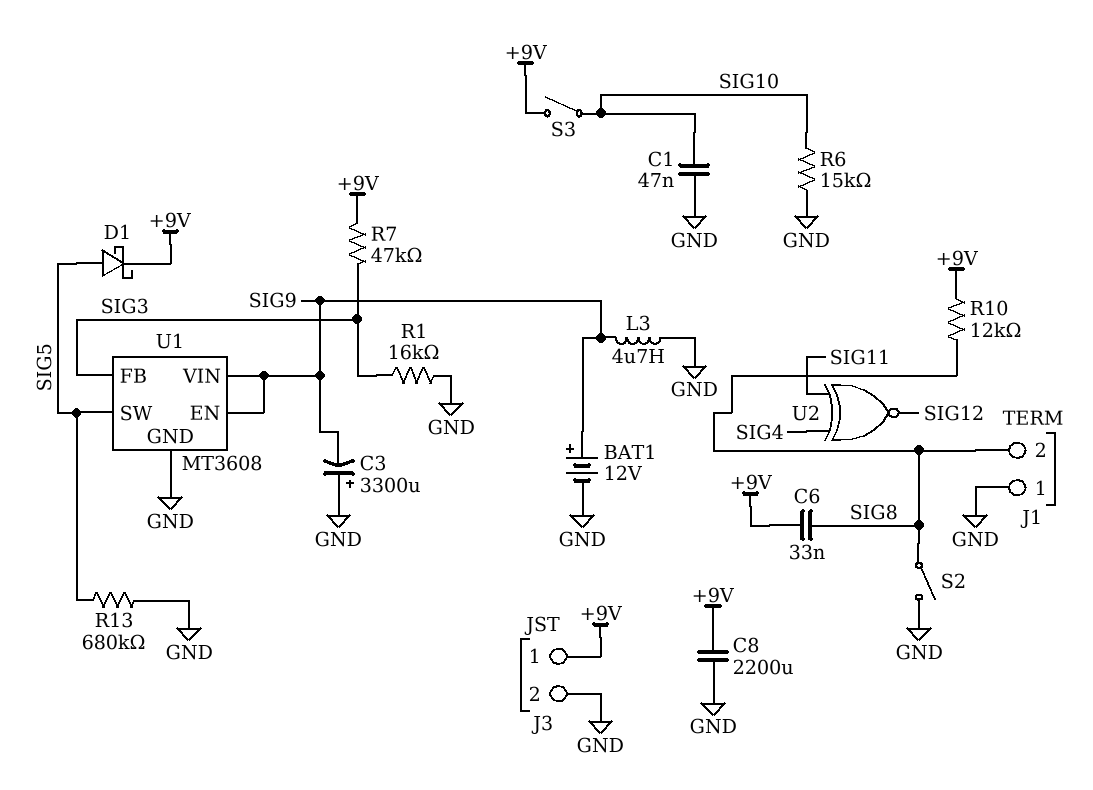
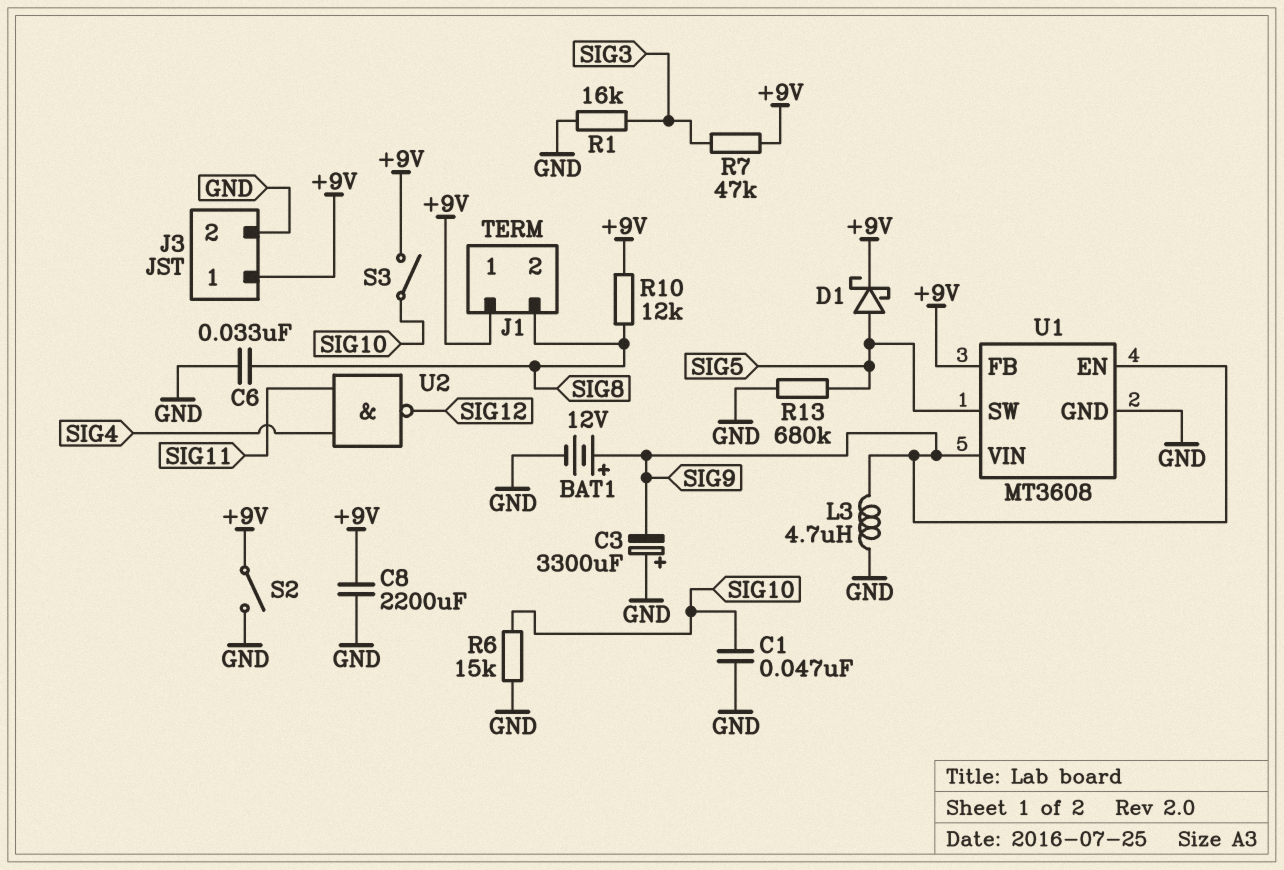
C6: 33nF (+9V, SIG8) -> 33nF (GND, SIG8)
J1 pin 1: GND -> +9V
S2: switch (GND, SIG8) -> switch (+9V, GND)
U1 pin FB: SIG3 -> +9V
U2: XNOR (in SIG4, in SIG11, out SIG12) -> NAND (in SIG4, in SIG11, out SIG12)

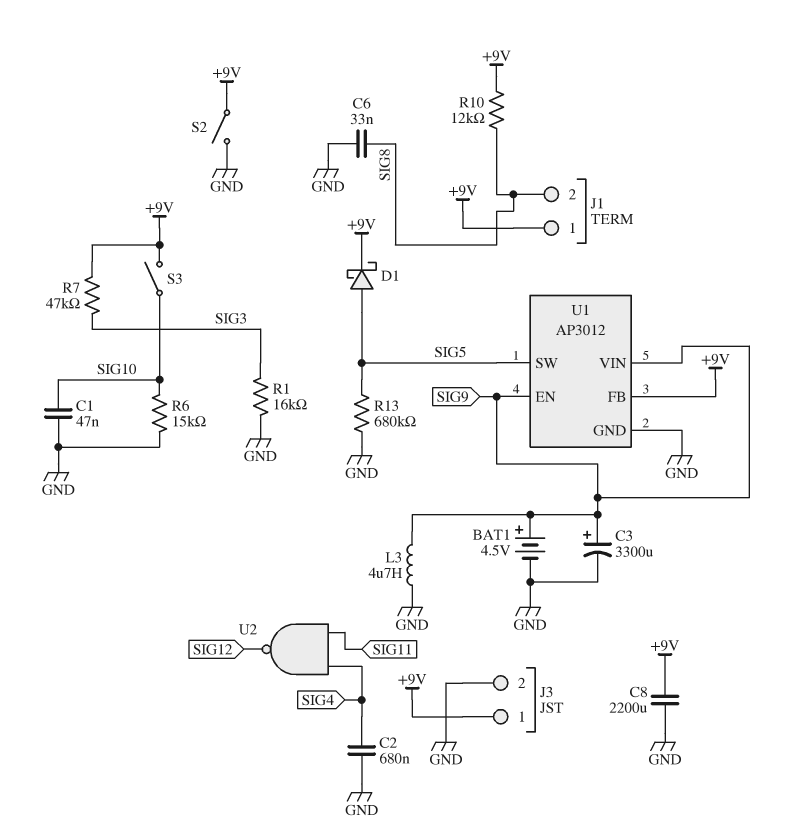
BAT1: 12V (plus SIG9, minus GND) -> 4.5V (plus SIG9, minus GND)
C2: none -> 680nF (GND, SIG4)
C3: 3300uF (plus GND, minus SIG9) -> 3300uF (plus SIG9, minus GND)
U1: MT3608 -> AP3012

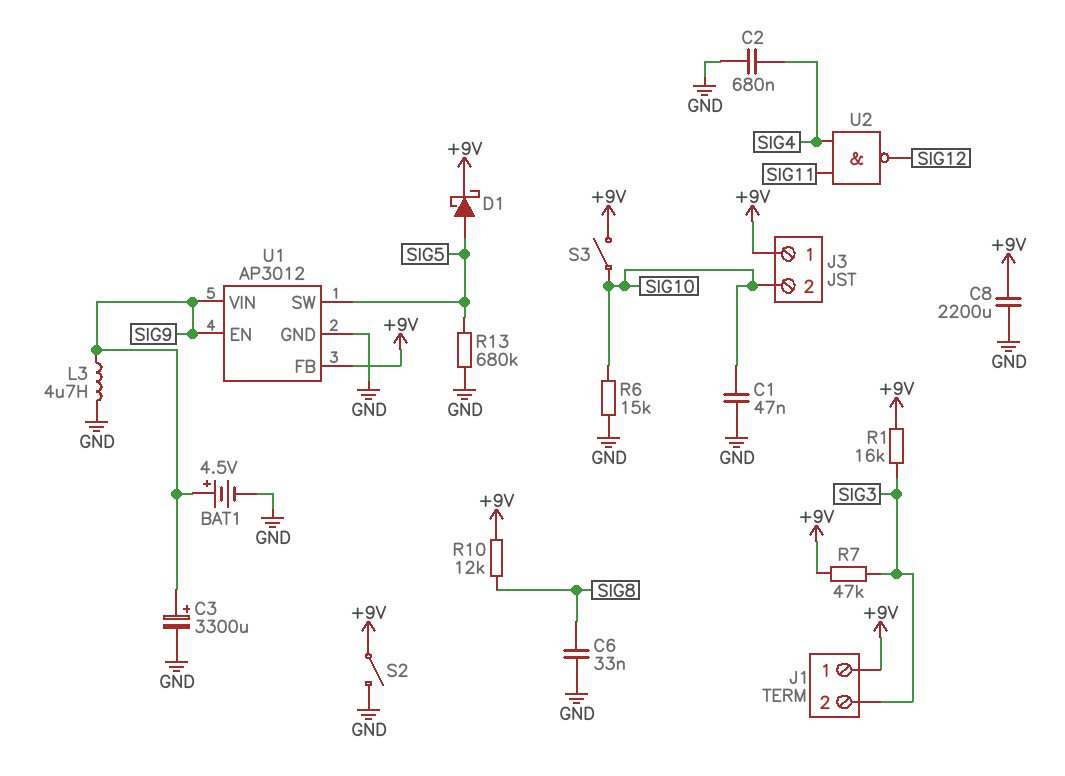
J1 pin 2: SIG8 -> SIG3
J3 pin 2: GND -> SIG10
R1: 16k (GND, SIG3) -> 16k (+9V, SIG3)

